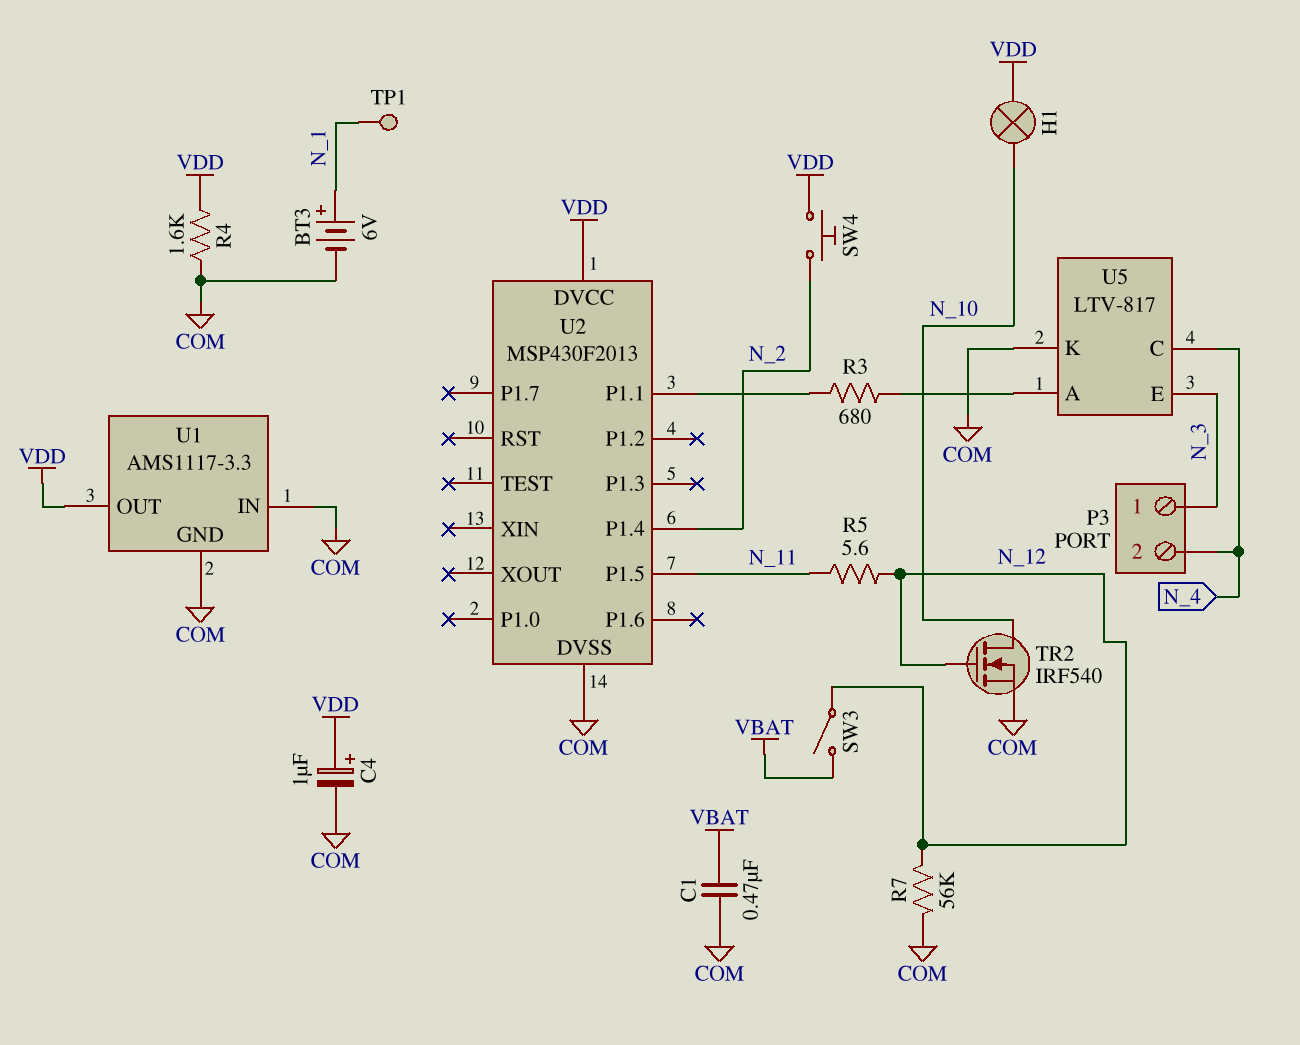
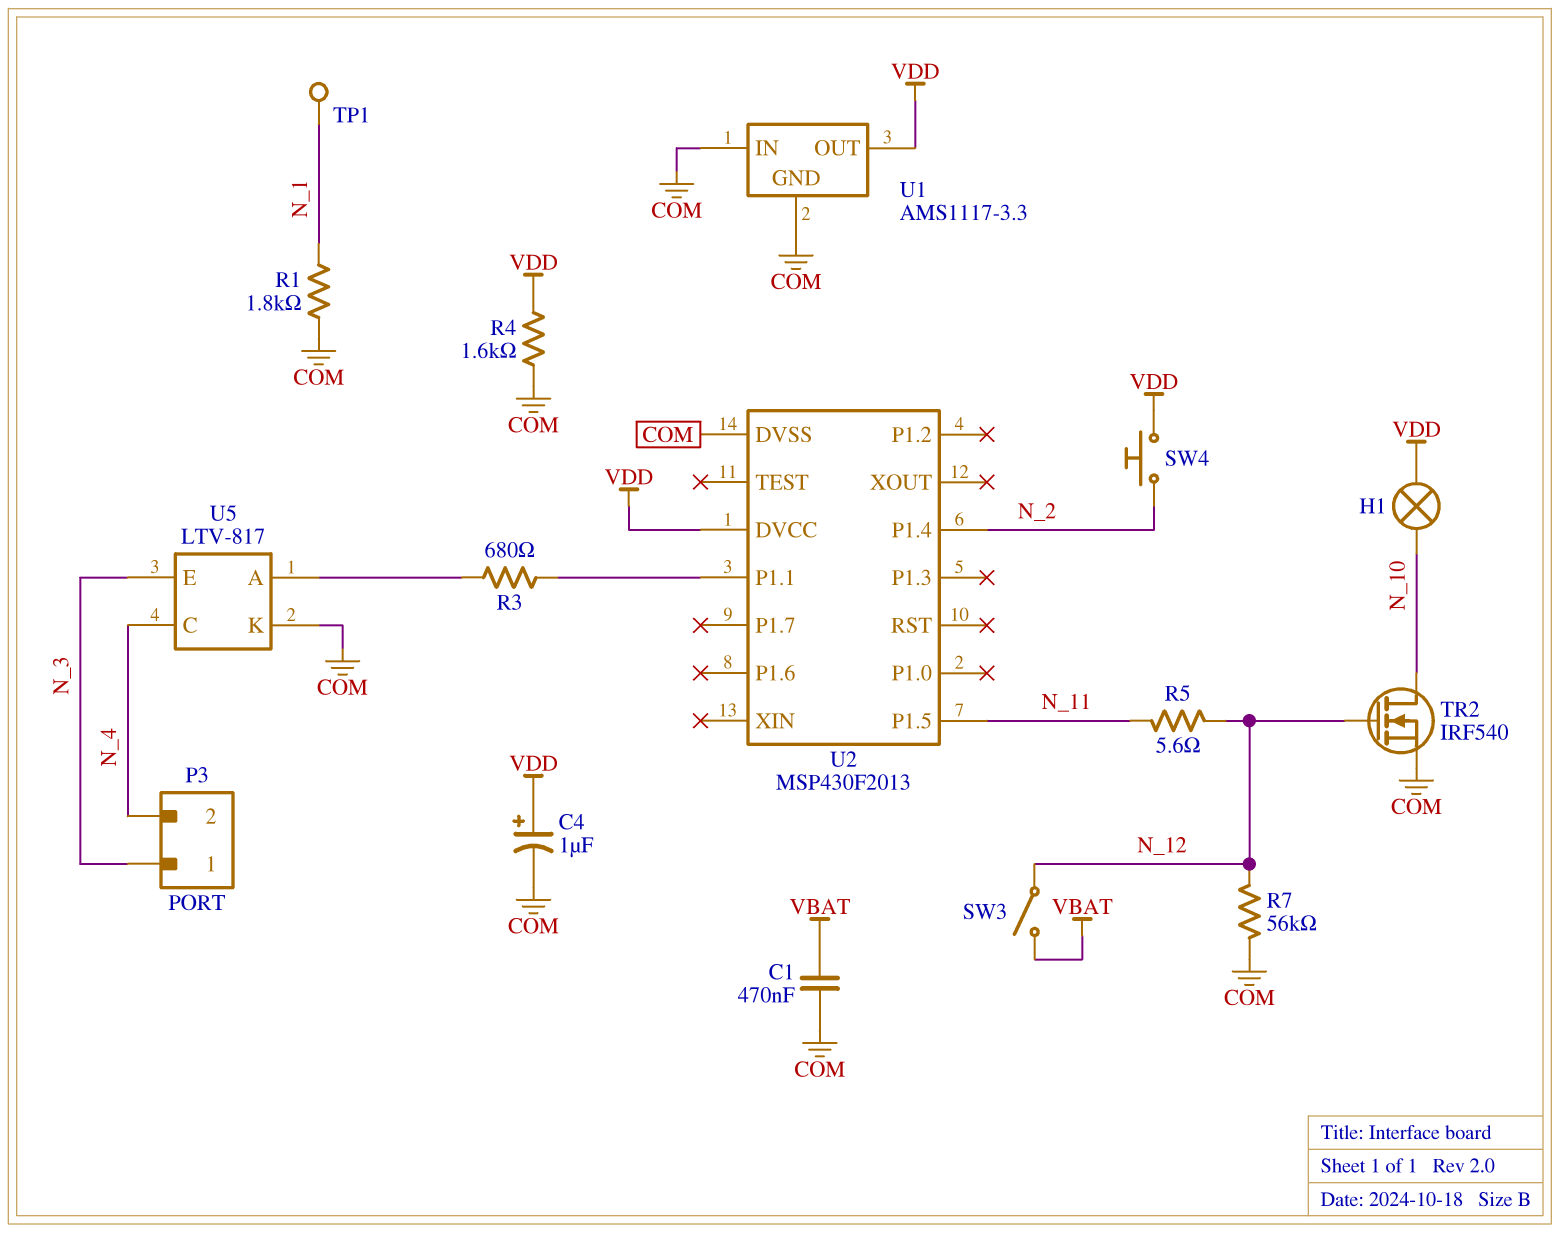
BT3: 6V (plus N_1, minus COM) -> none
R1: none -> 1.8k (COM, N_1)

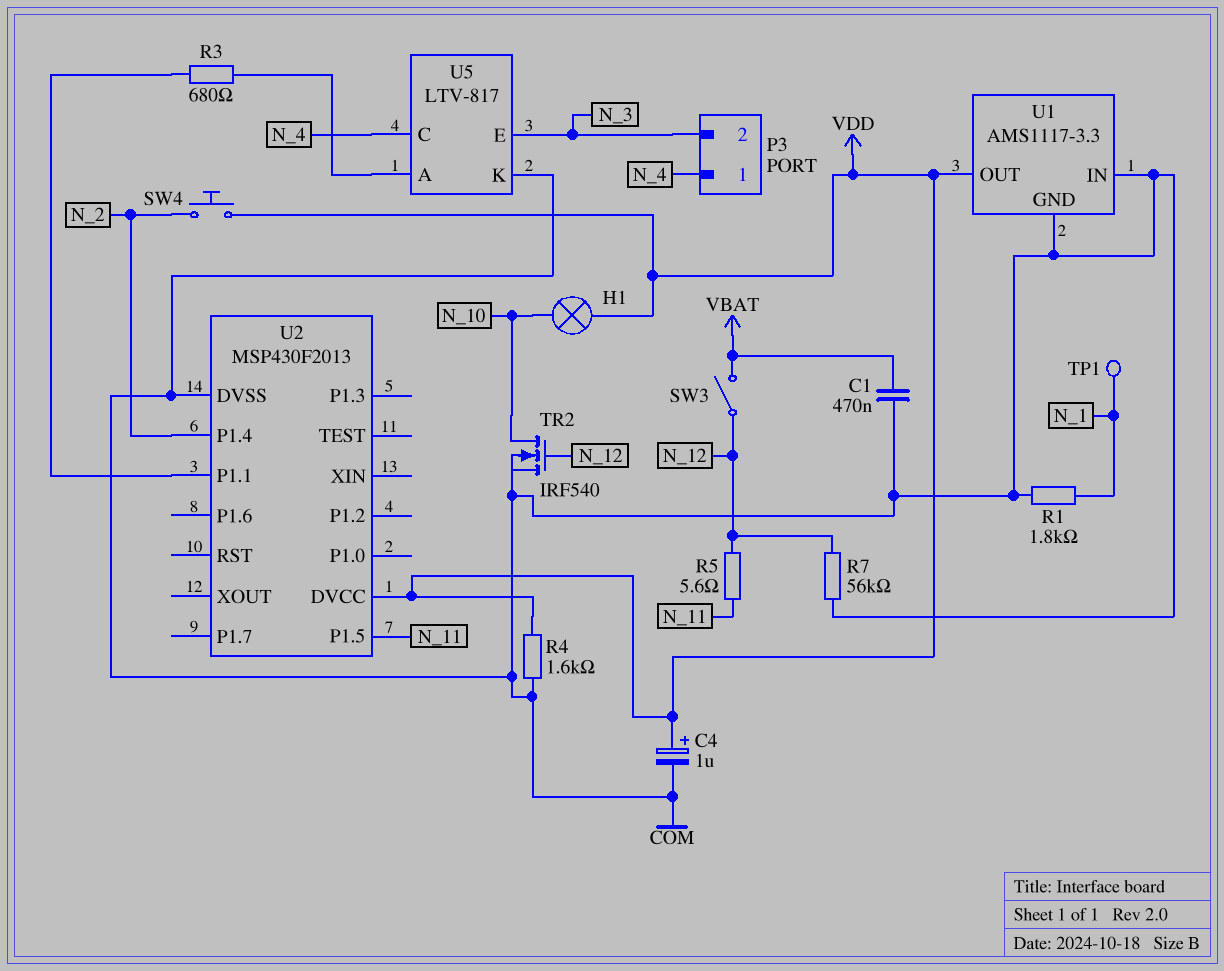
P3 pin 1: N_3 -> N_4
P3 pin 2: N_4 -> N_3

